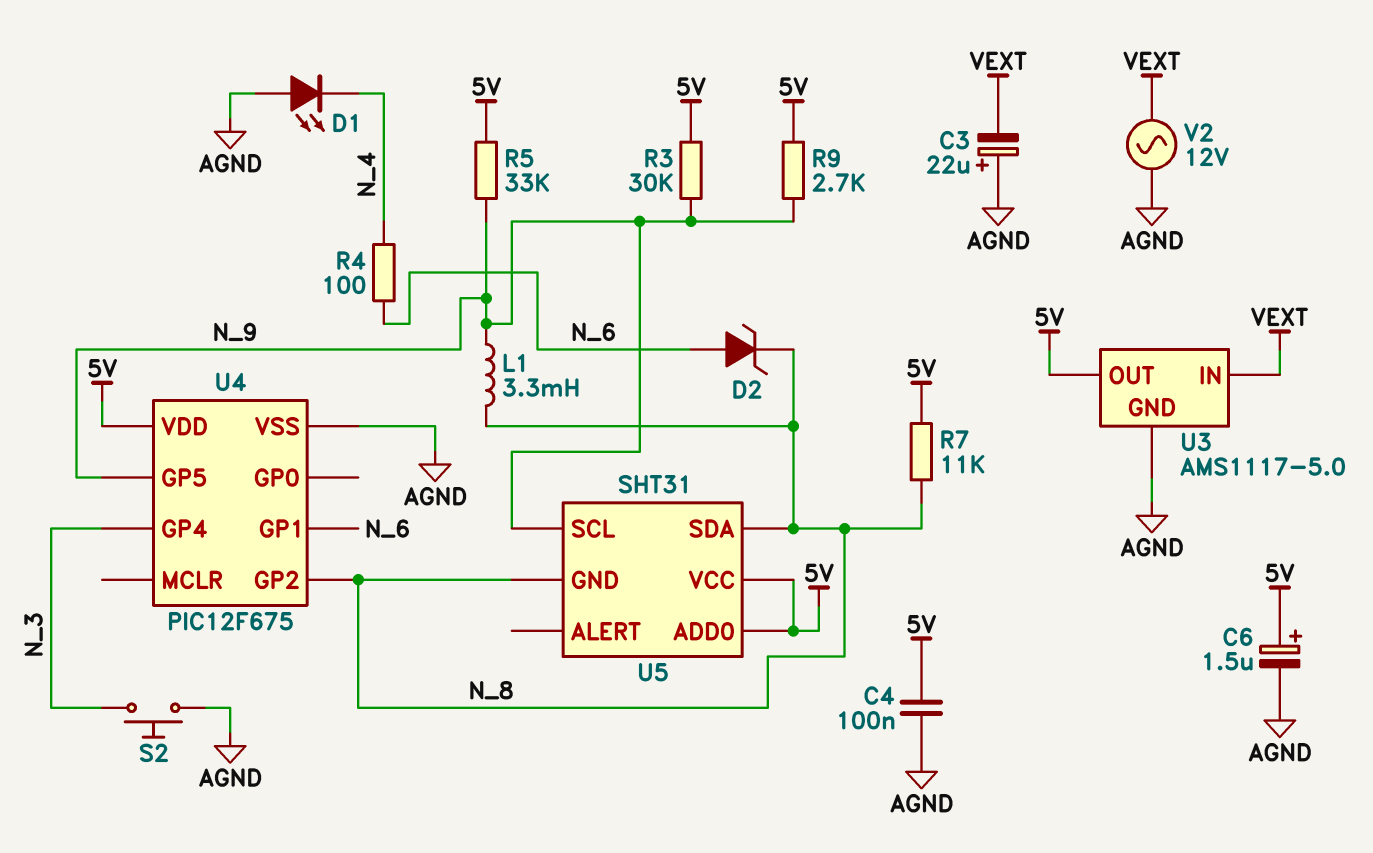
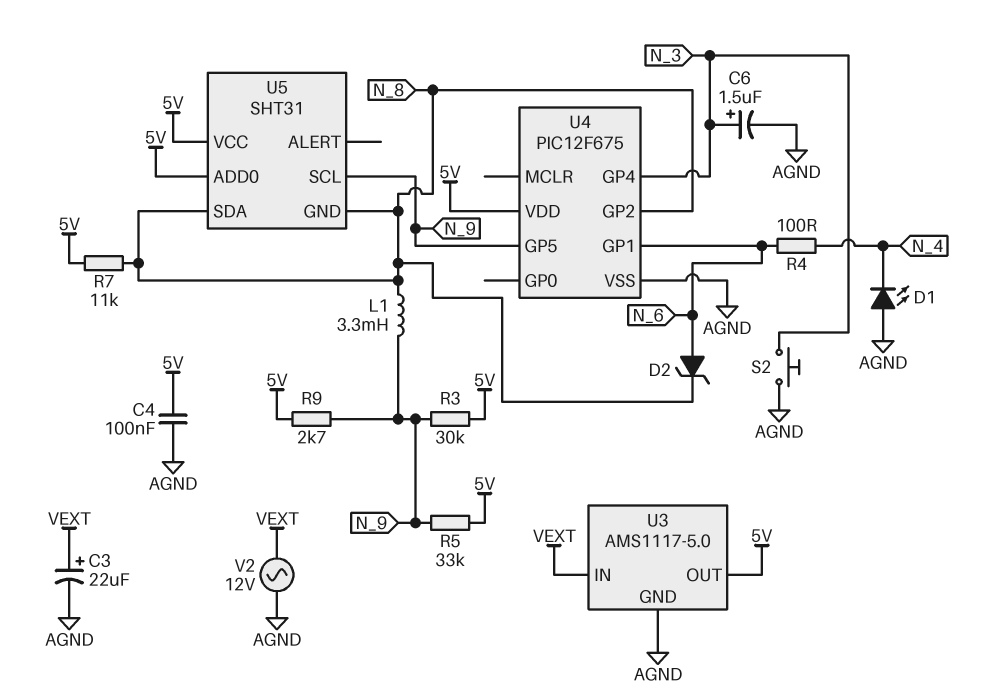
C3: 22uF (plus AGND, minus VEXT) -> 22uF (plus VEXT, minus AGND)
C6: 1.5uF (plus 5V, minus AGND) -> 1.5uF (plus N_3, minus AGND)

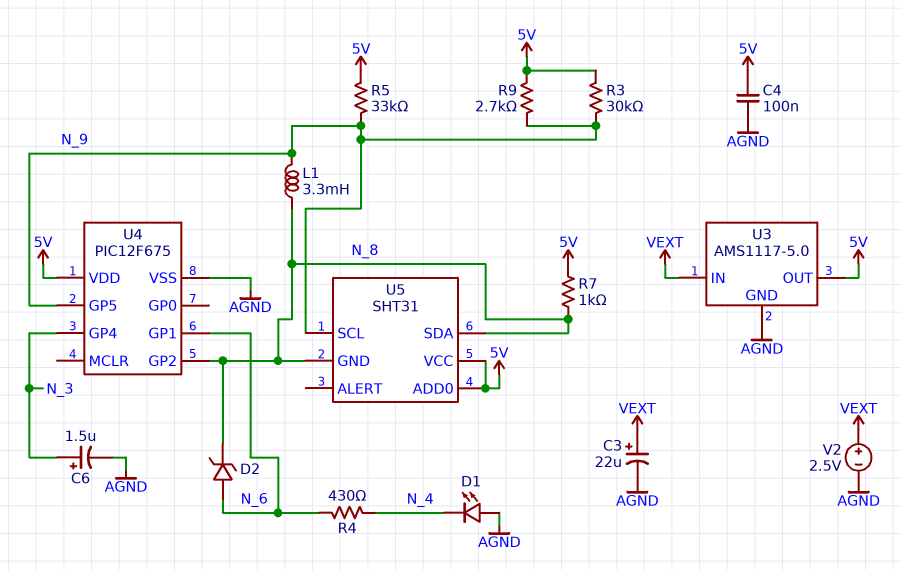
R4: 100 (N_4, N_6) -> 430 (N_4, N_6)
R7: 11k (5V, N_8) -> 1k (5V, N_8)
S2: button (AGND, N_3) -> none
V2: AC 12V (AGND, VEXT) -> 2.5V (plus VEXT, minus AGND)

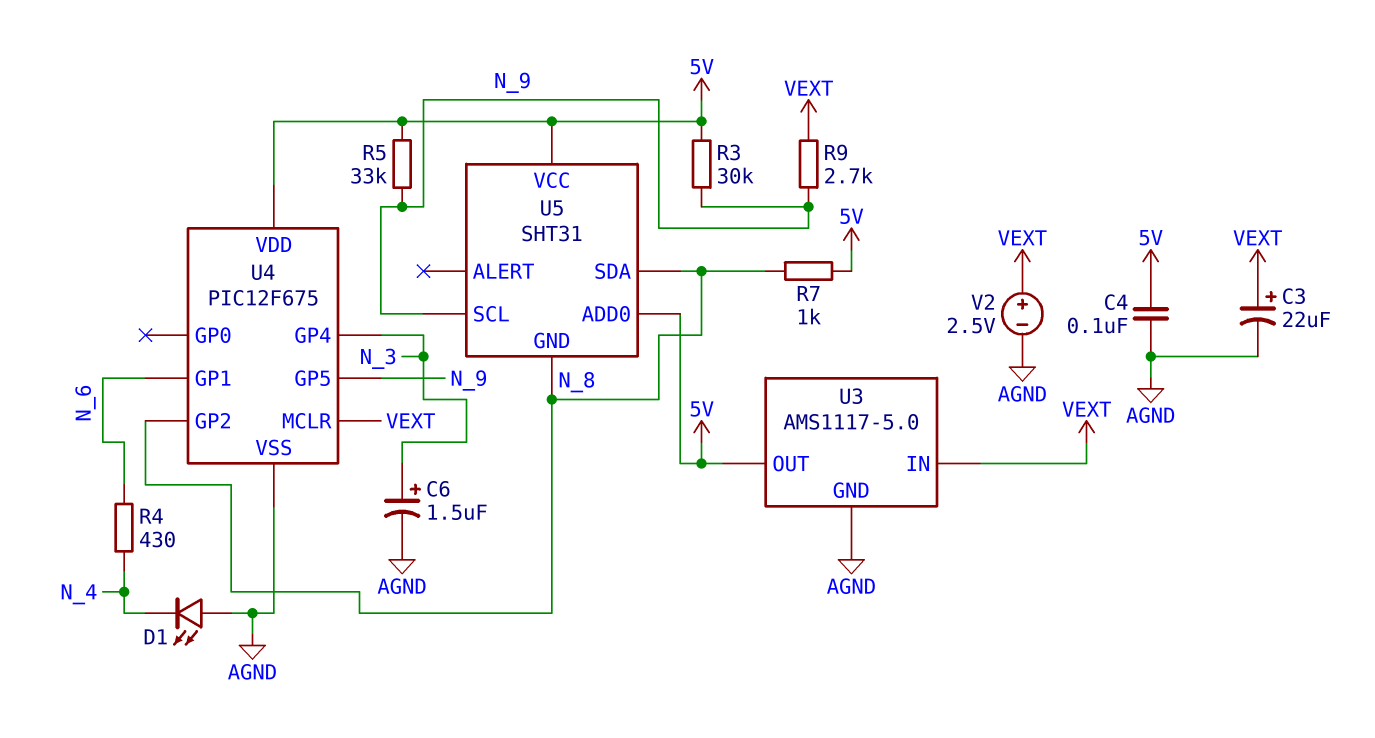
D2: zener (A N_6, K N_8) -> none
L1: 3.3mH (N_8, N_9) -> none
R9: 2.7k (5V, N_9) -> 2.7k (N_9, VEXT)
U4 pin MCLR: none -> VEXT

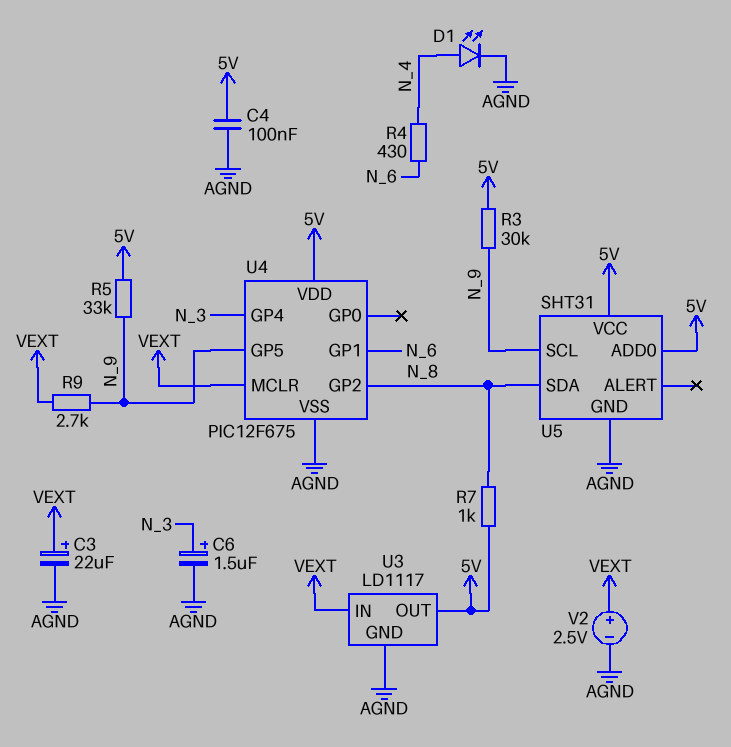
D1: LED (A AGND, K N_4) -> LED (A N_4, K AGND)
U3: AMS1117-5.0 -> LD1117
U5 pin GND: N_8 -> AGND

